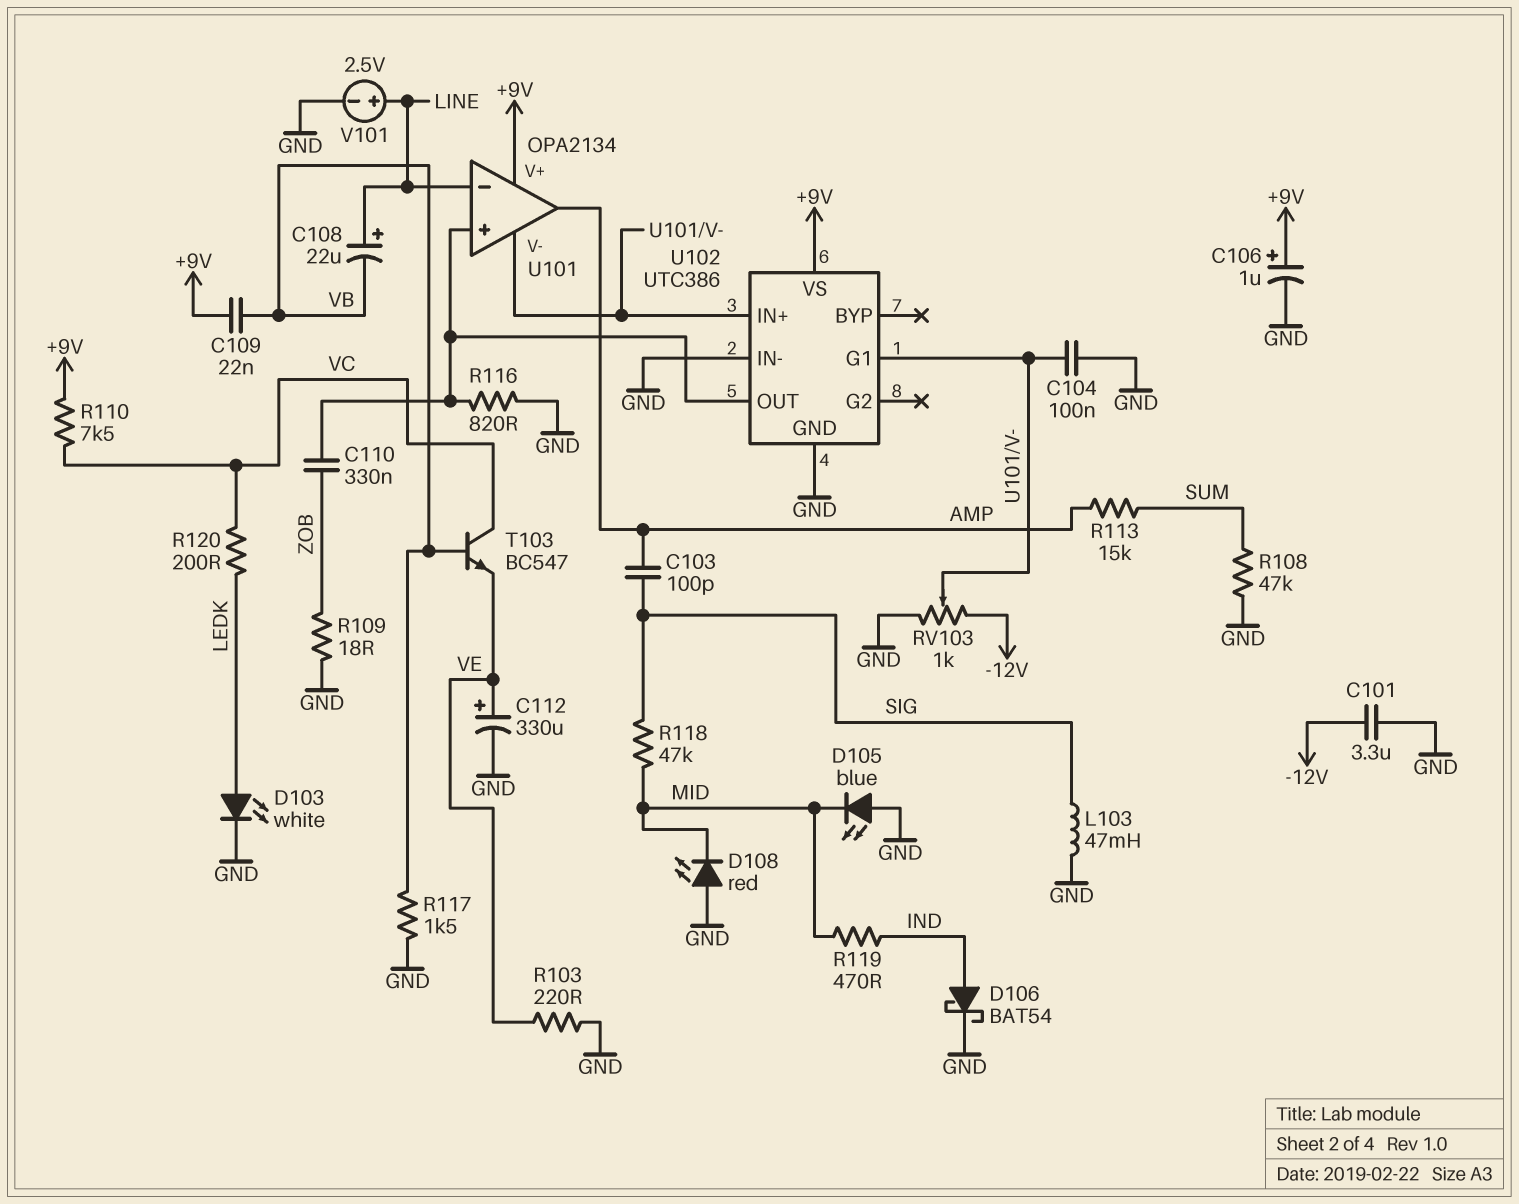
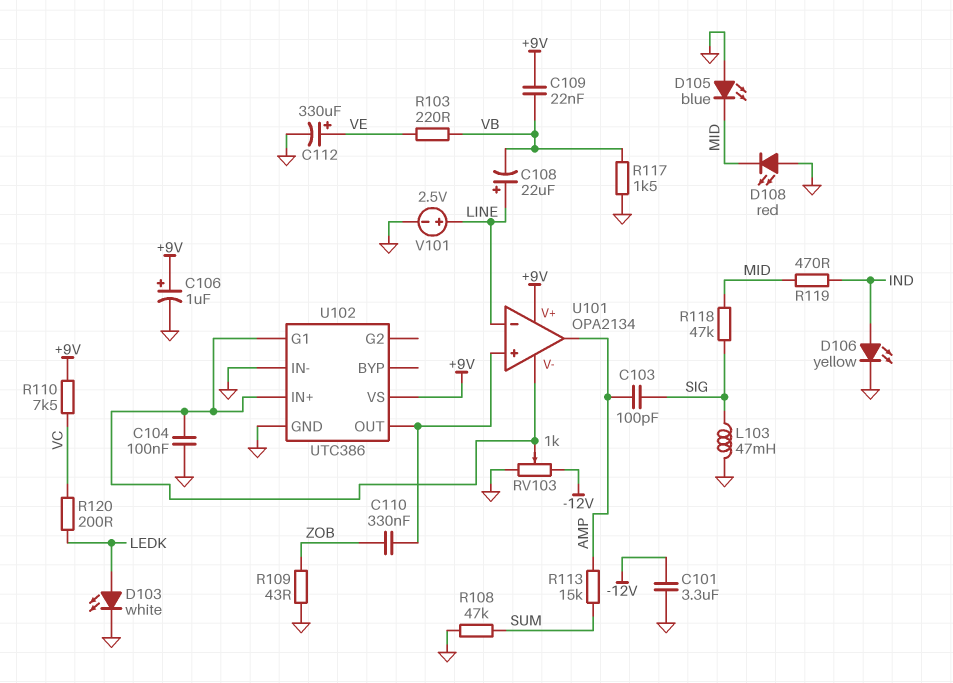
D106: schottky BAT54 (A IND, K GND) -> LED yellow (A IND, K GND)
R103: 220 (GND, VE) -> 220 (VB, VE)
R109: 18 (GND, ZOB) -> 43 (GND, ZOB)
R116: 820 (GND, U101/in+) -> none
T103: NPN BC547 (B VB, C VC, E VE) -> none

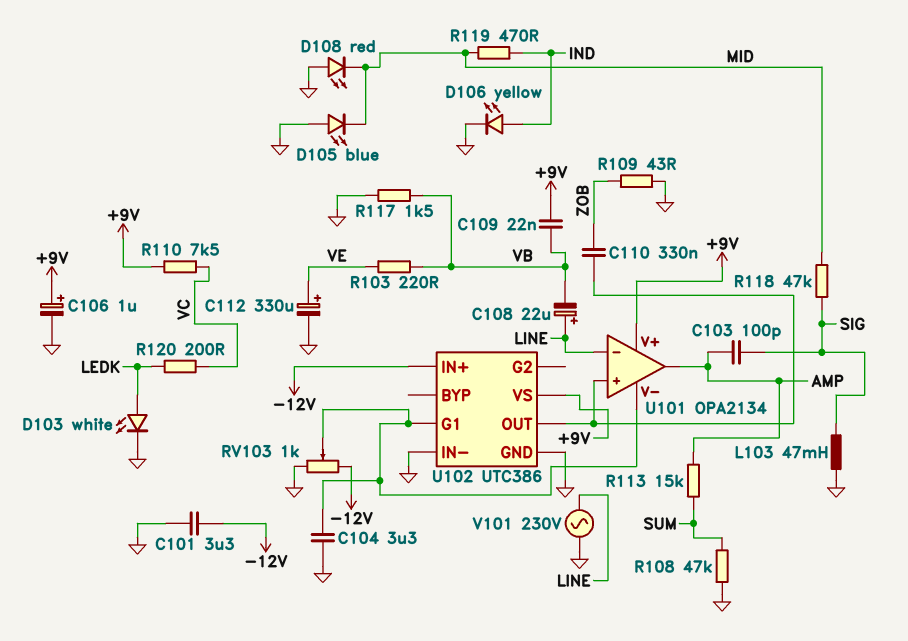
C104: 100nF (GND, U101/V-) -> 3.3uF (GND, U101/V-)
U102 pin IN+: U101/V- -> -12V
V101: 2.5V (plus LINE, minus GND) -> AC 230V (GND, LINE)

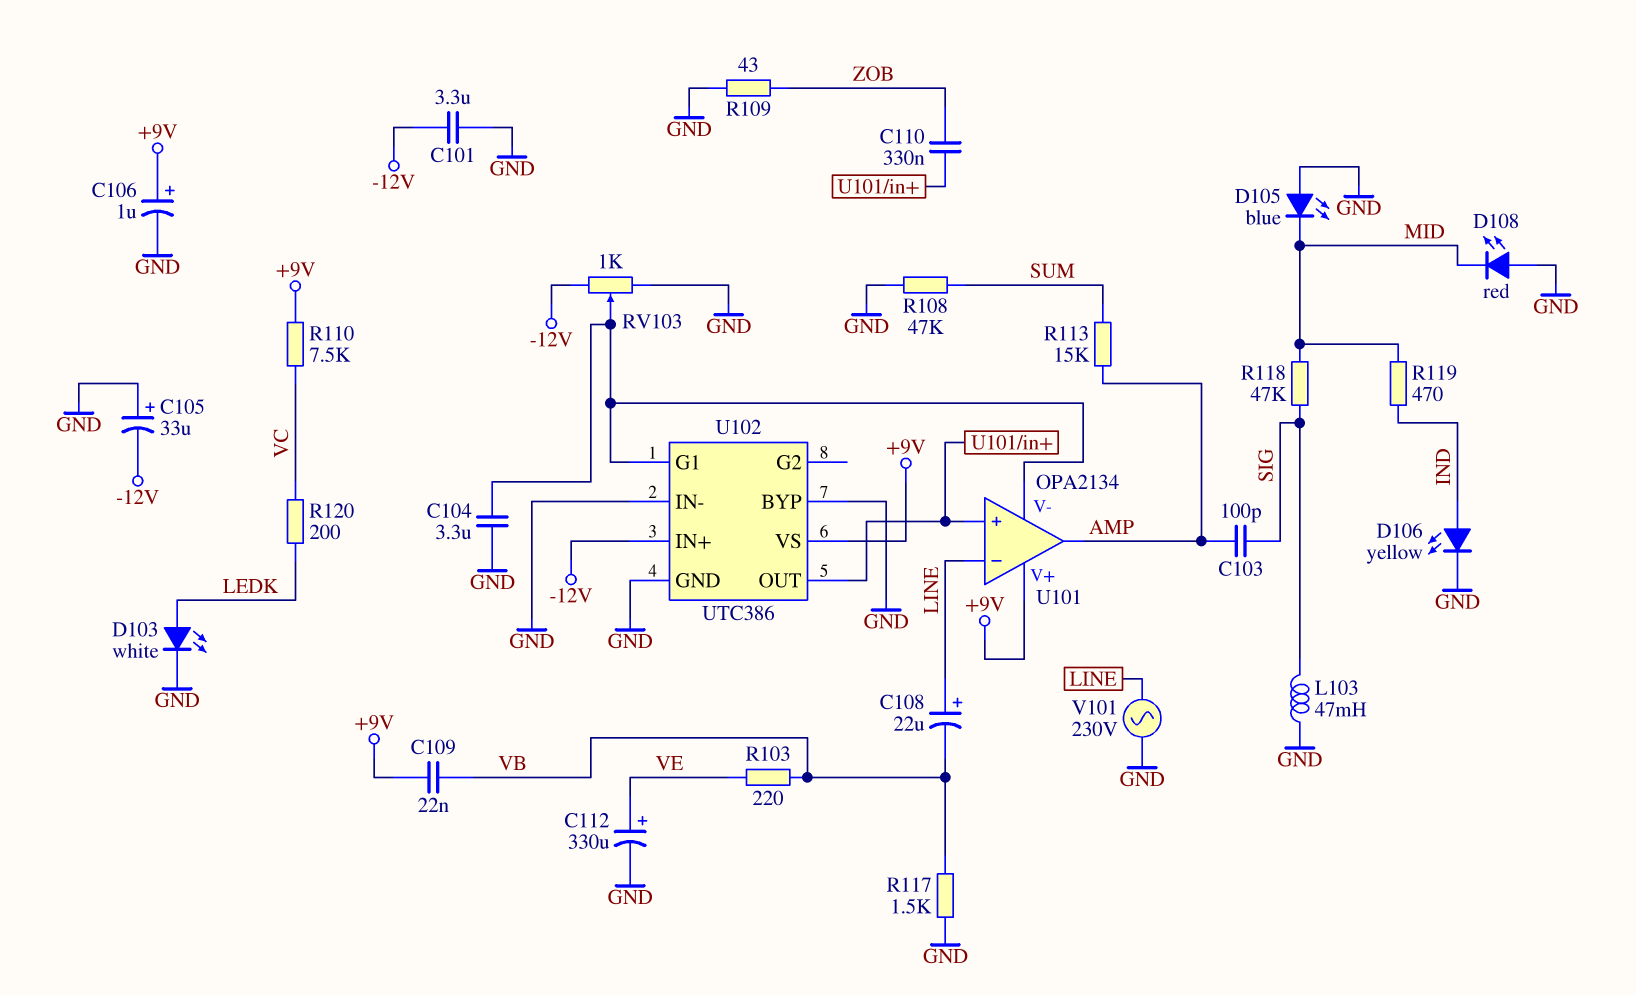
C105: none -> 33uF (plus GND, minus -12V)
U102 pin BYP: none -> GND

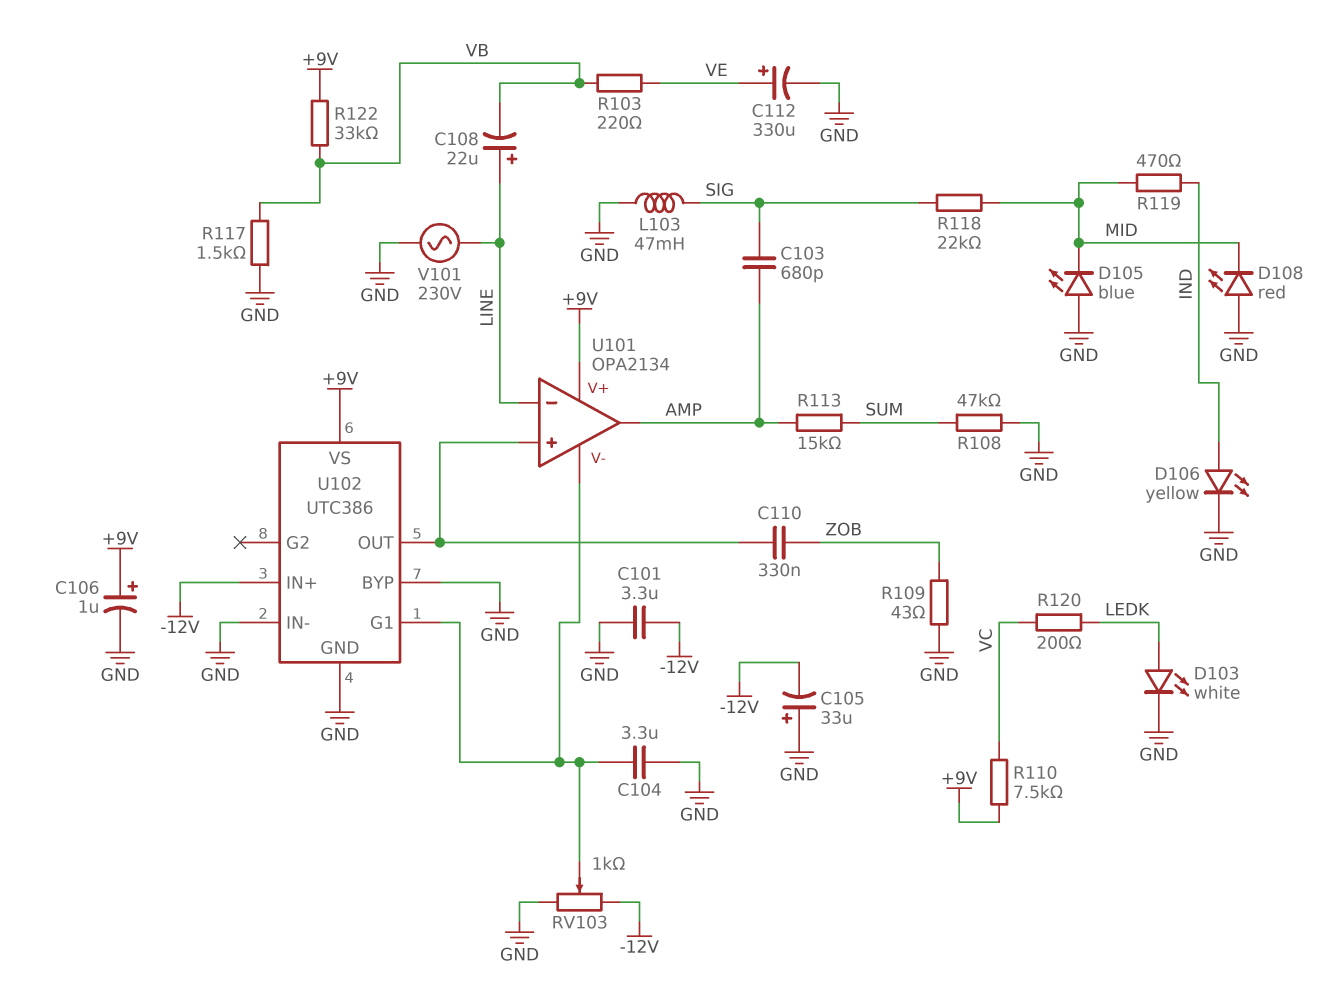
C103: 100pF (AMP, SIG) -> 680pF (AMP, SIG)
C109: 22nF (+9V, VB) -> none
R118: 47k (MID, SIG) -> 22k (MID, SIG)
R122: none -> 33k (+9V, VB)

